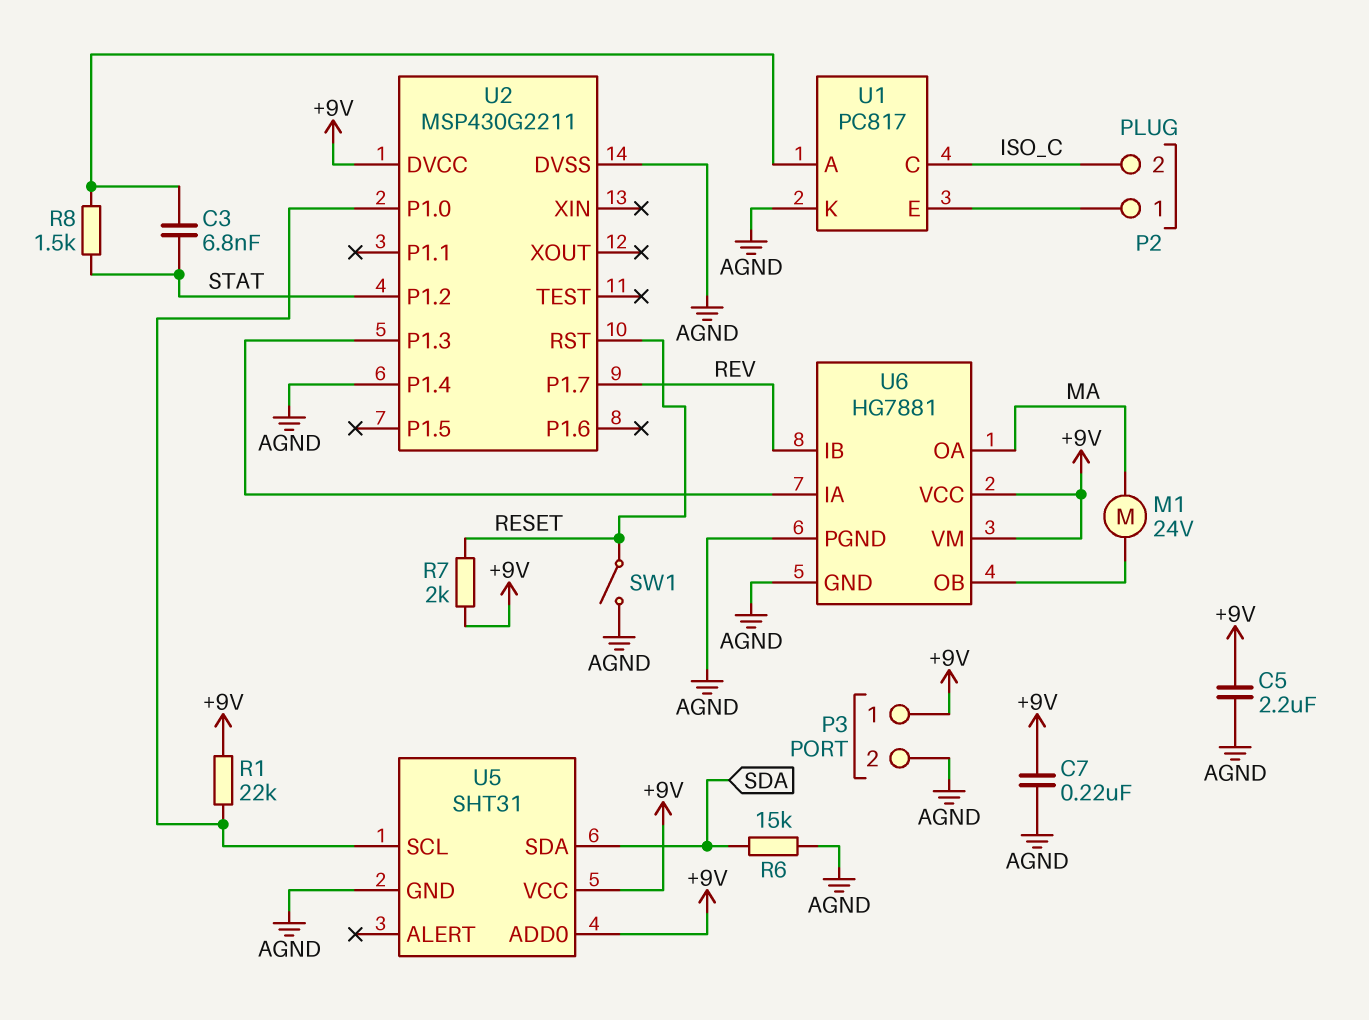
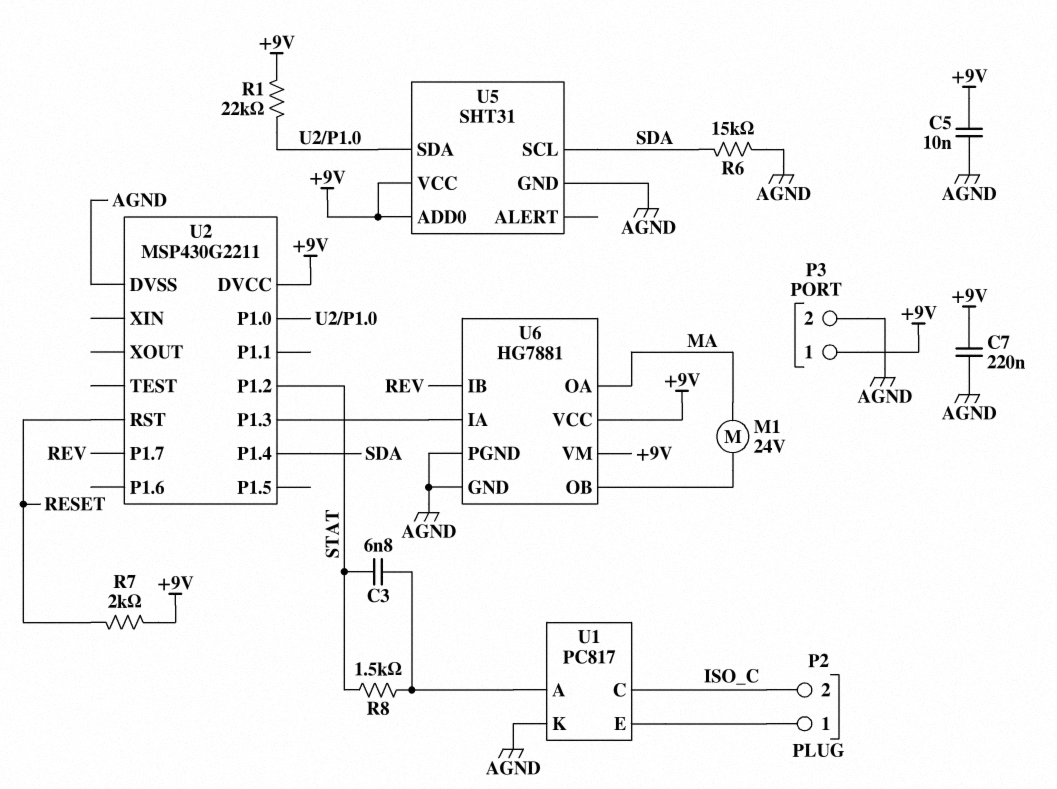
C5: 2.2uF (+9V, AGND) -> 10nF (+9V, AGND)
SW1: switch (AGND, RESET) -> none
U2 pin P1.4: AGND -> SDA
U5 pin SCL: U2/P1.0 -> SDA
U5 pin SDA: SDA -> U2/P1.0

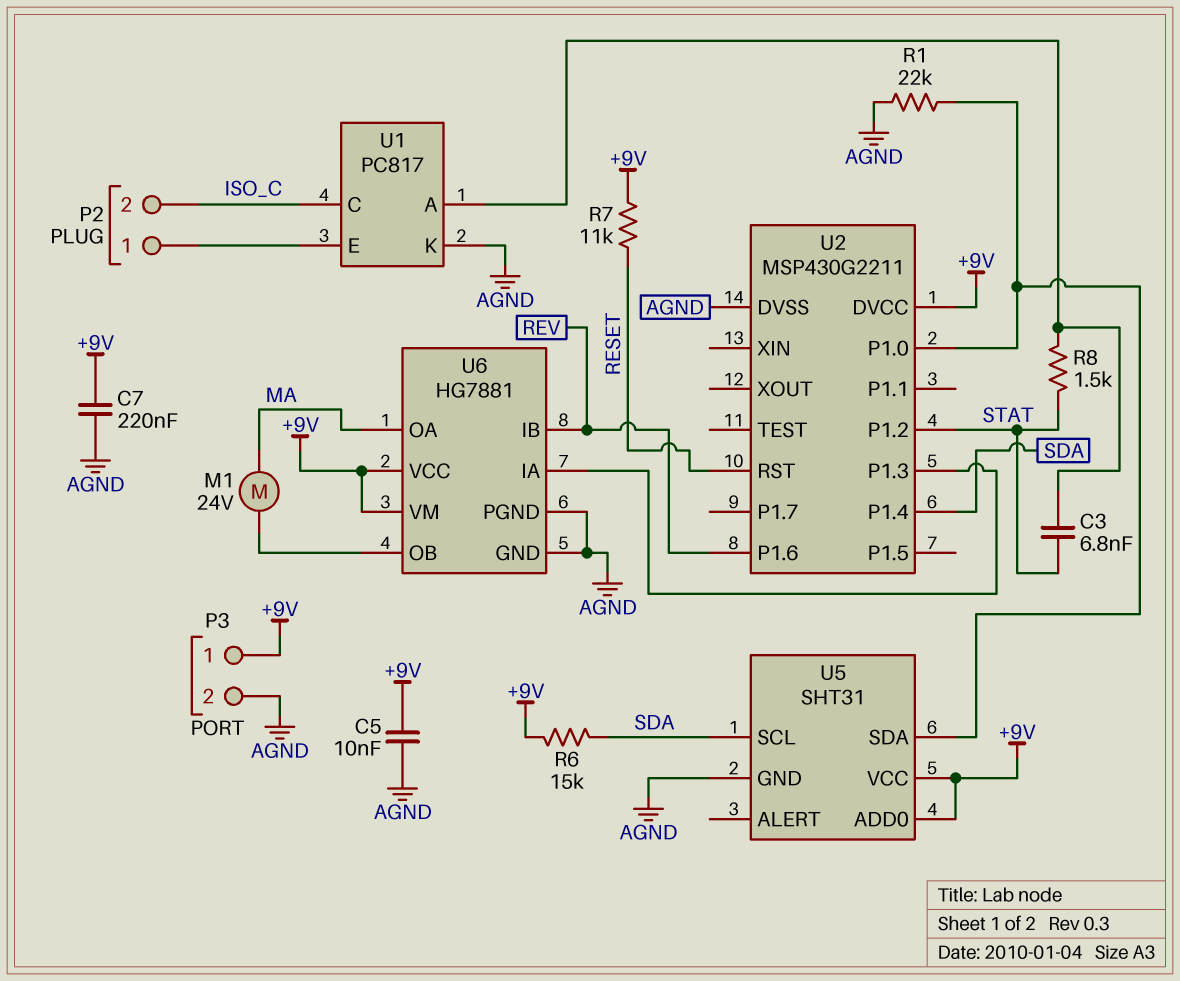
R1: 22k (+9V, U2/P1.0) -> 22k (AGND, U2/P1.0)
R6: 15k (AGND, SDA) -> 15k (+9V, SDA)
R7: 2k (+9V, RESET) -> 11k (+9V, RESET)
U2 pin P1.6: none -> REV
U2 pin P1.7: REV -> none

